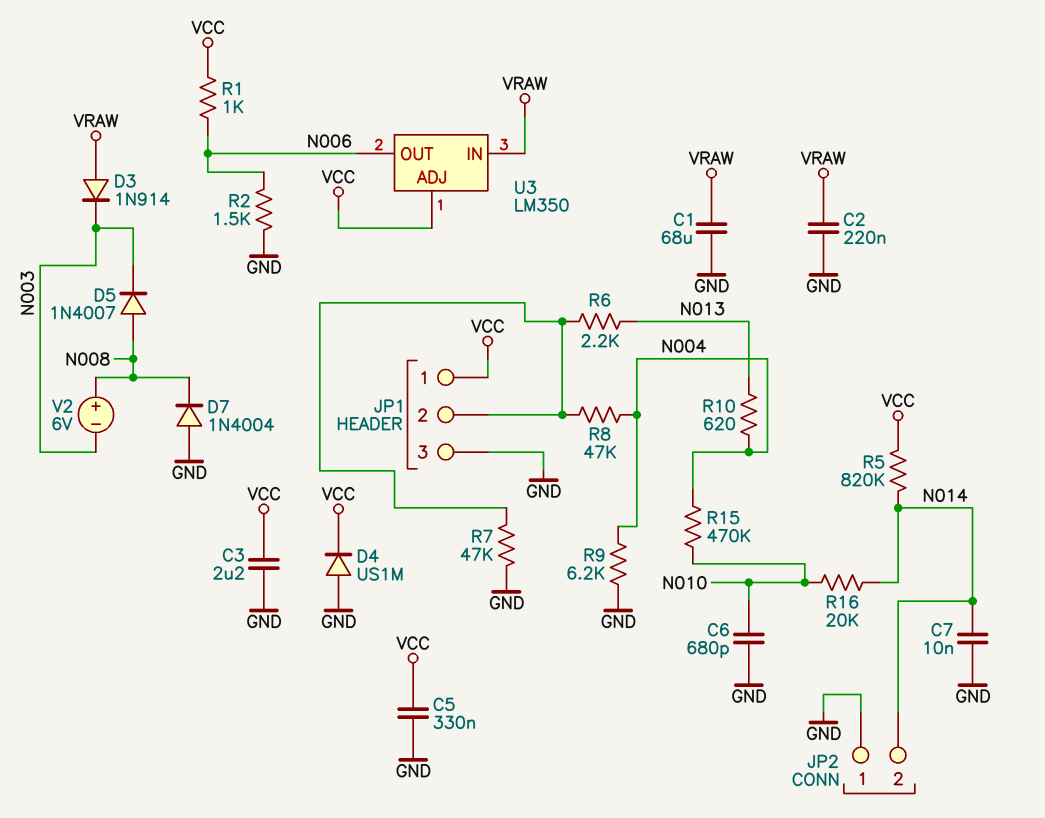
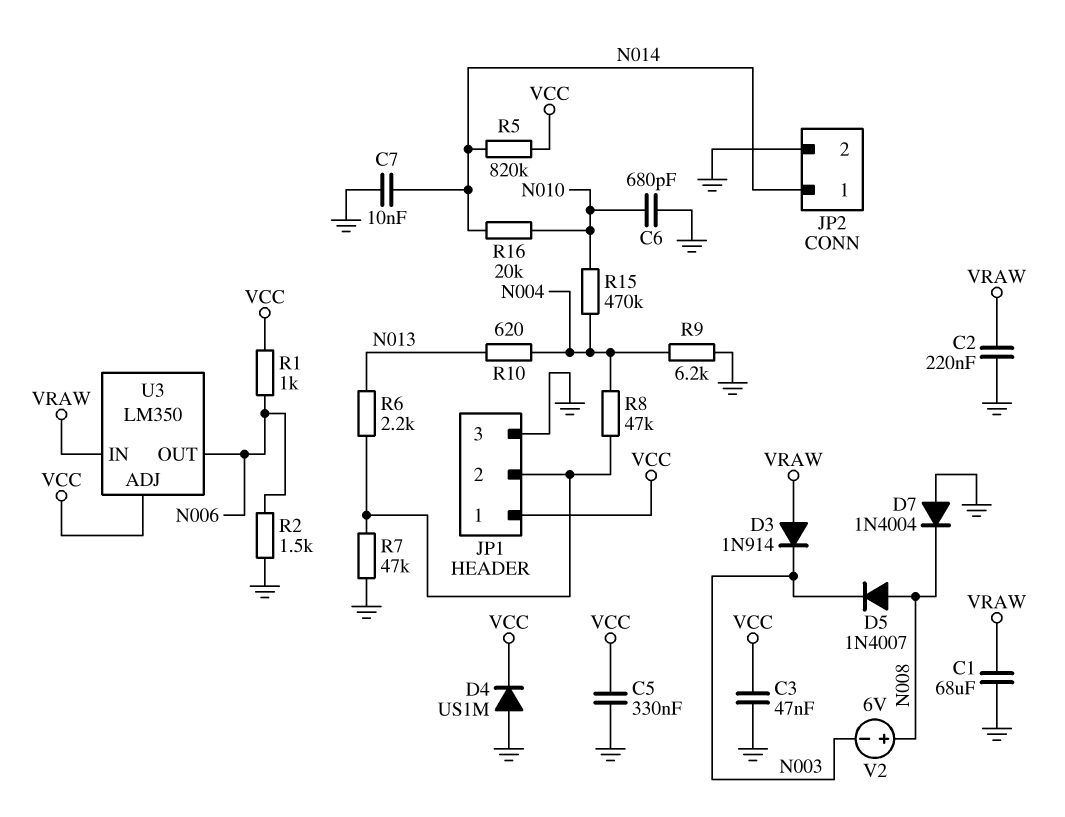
C3: 2.2uF (GND, VCC) -> 47nF (GND, VCC)
JP2 pin 1: GND -> N014
JP2 pin 2: N014 -> GND

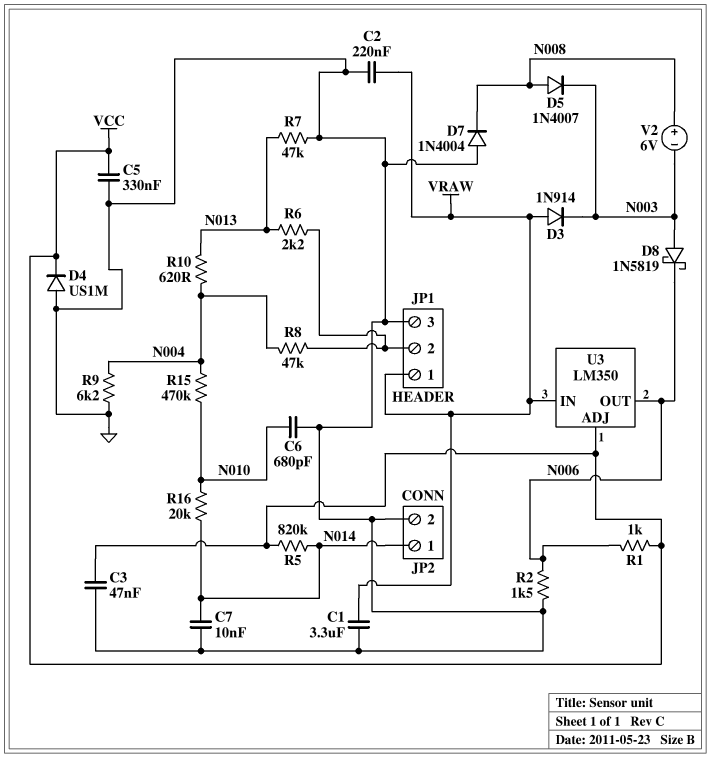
C1: 68uF (GND, VRAW) -> 3.3uF (GND, VRAW)
D8: none -> schottky 1N5819 (A N003, K N006)
JP1 pin 1: VCC -> VRAW
R7: 47k (GND, JP1/2) -> 47k (GND, N013)

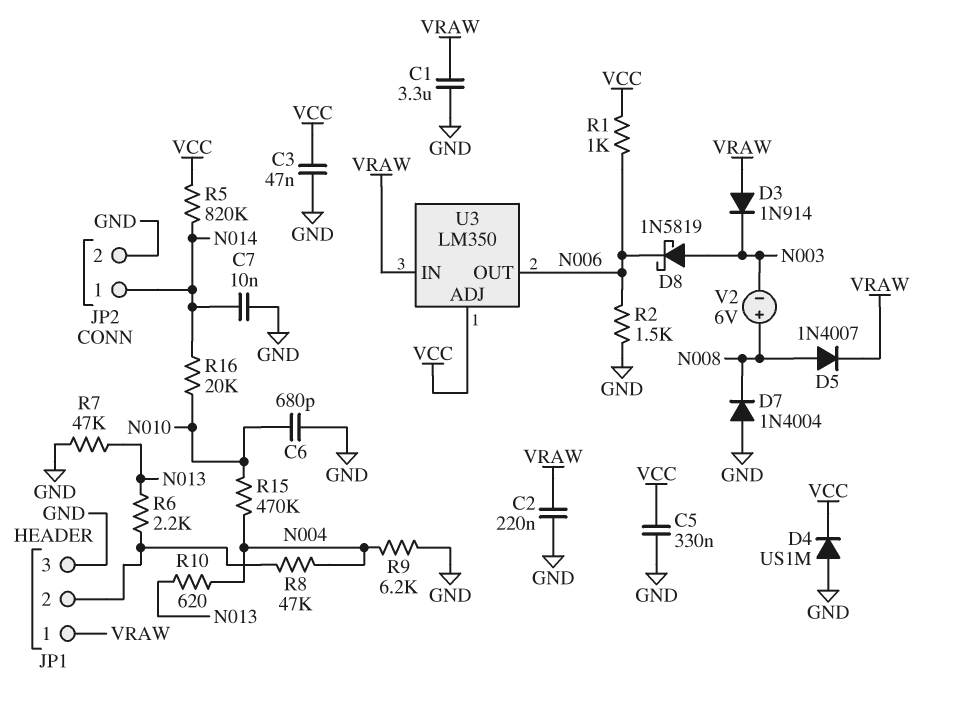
D5: diode 1N4007 (A N008, K N003) -> diode 1N4007 (A N008, K VRAW)

